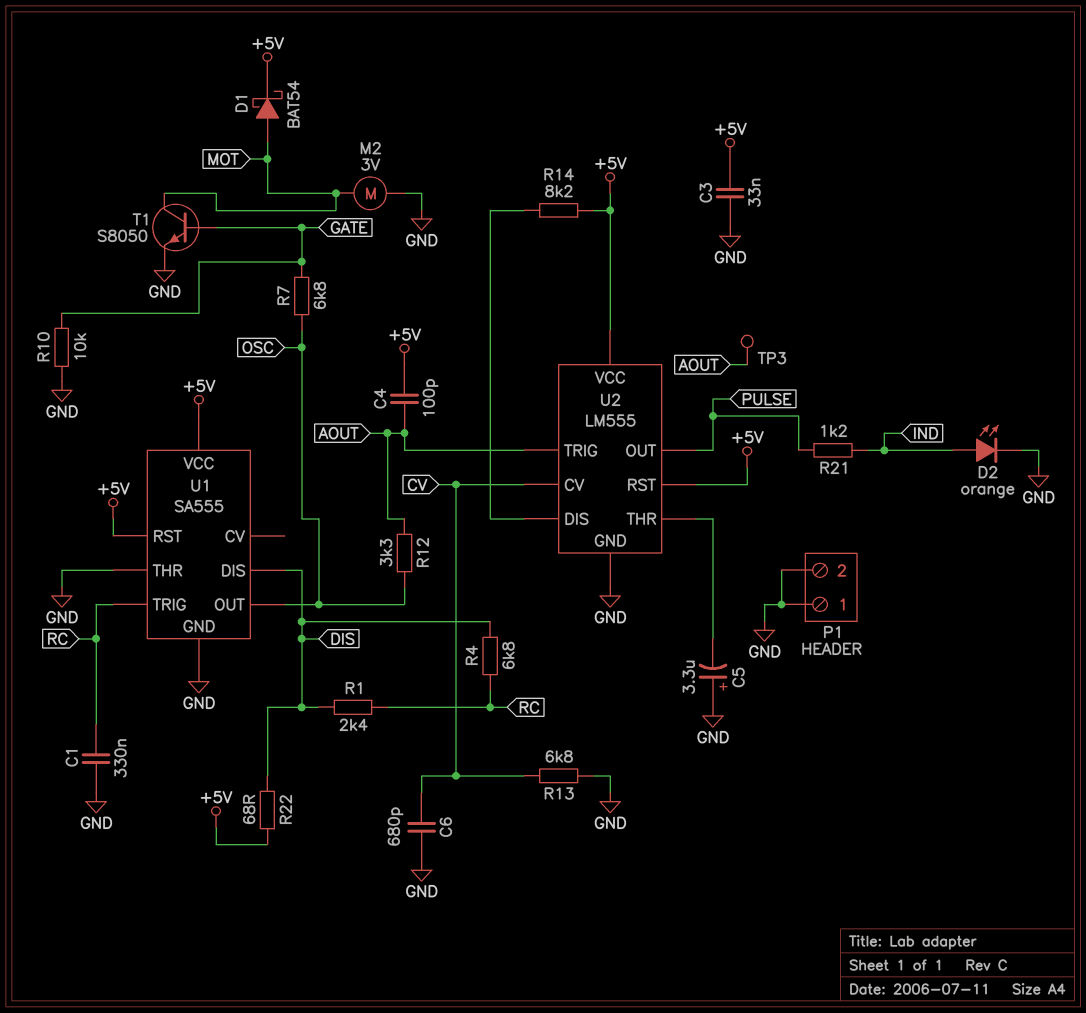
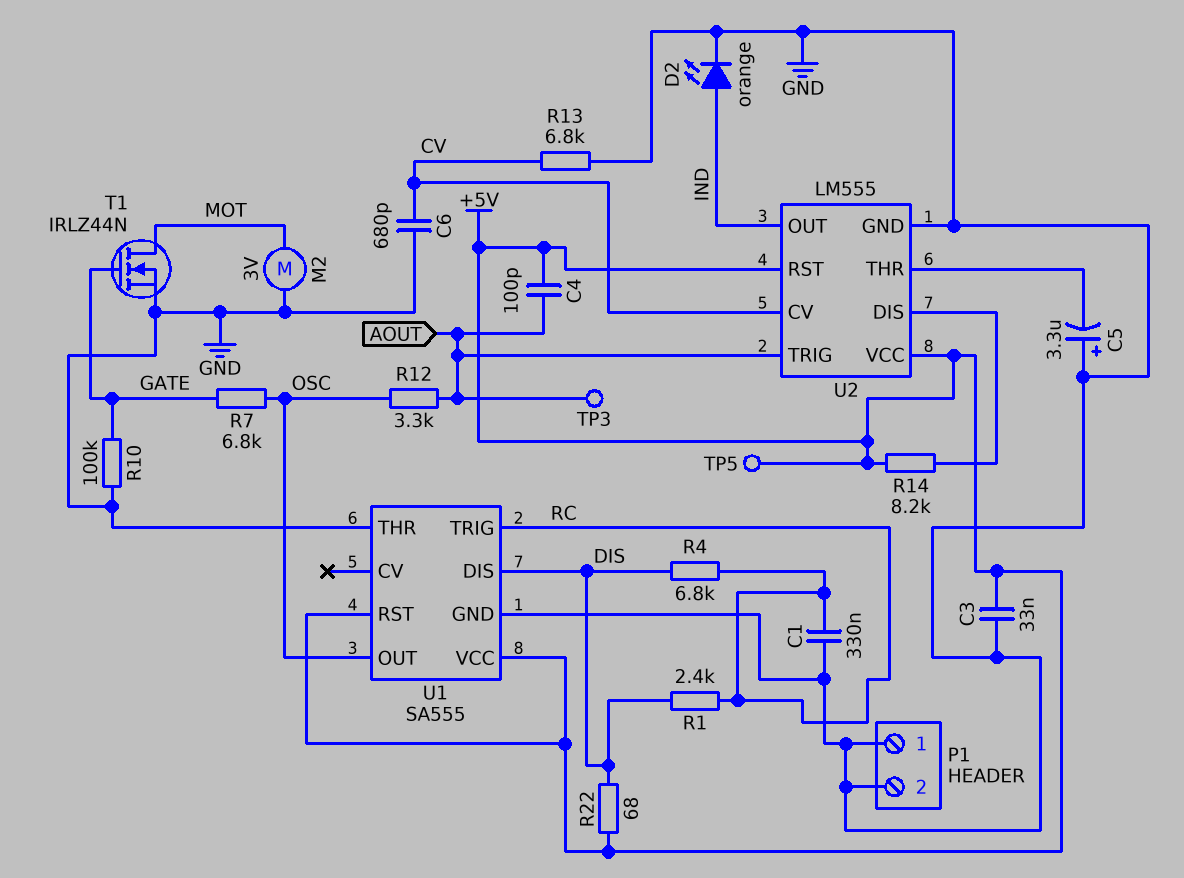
D1: schottky BAT54 (A MOT, K +5V) -> none
R10: 10k (GATE, GND) -> 100k (GATE, GND)
R21: 1.2k (IND, PULSE) -> none
T1: NPN S8050 (B GATE, C MOT, E GND) -> NMOS IRLZ44N (G GATE, D MOT, S GND)
TP5: none -> test point (+5V)
U2 pin OUT: PULSE -> IND

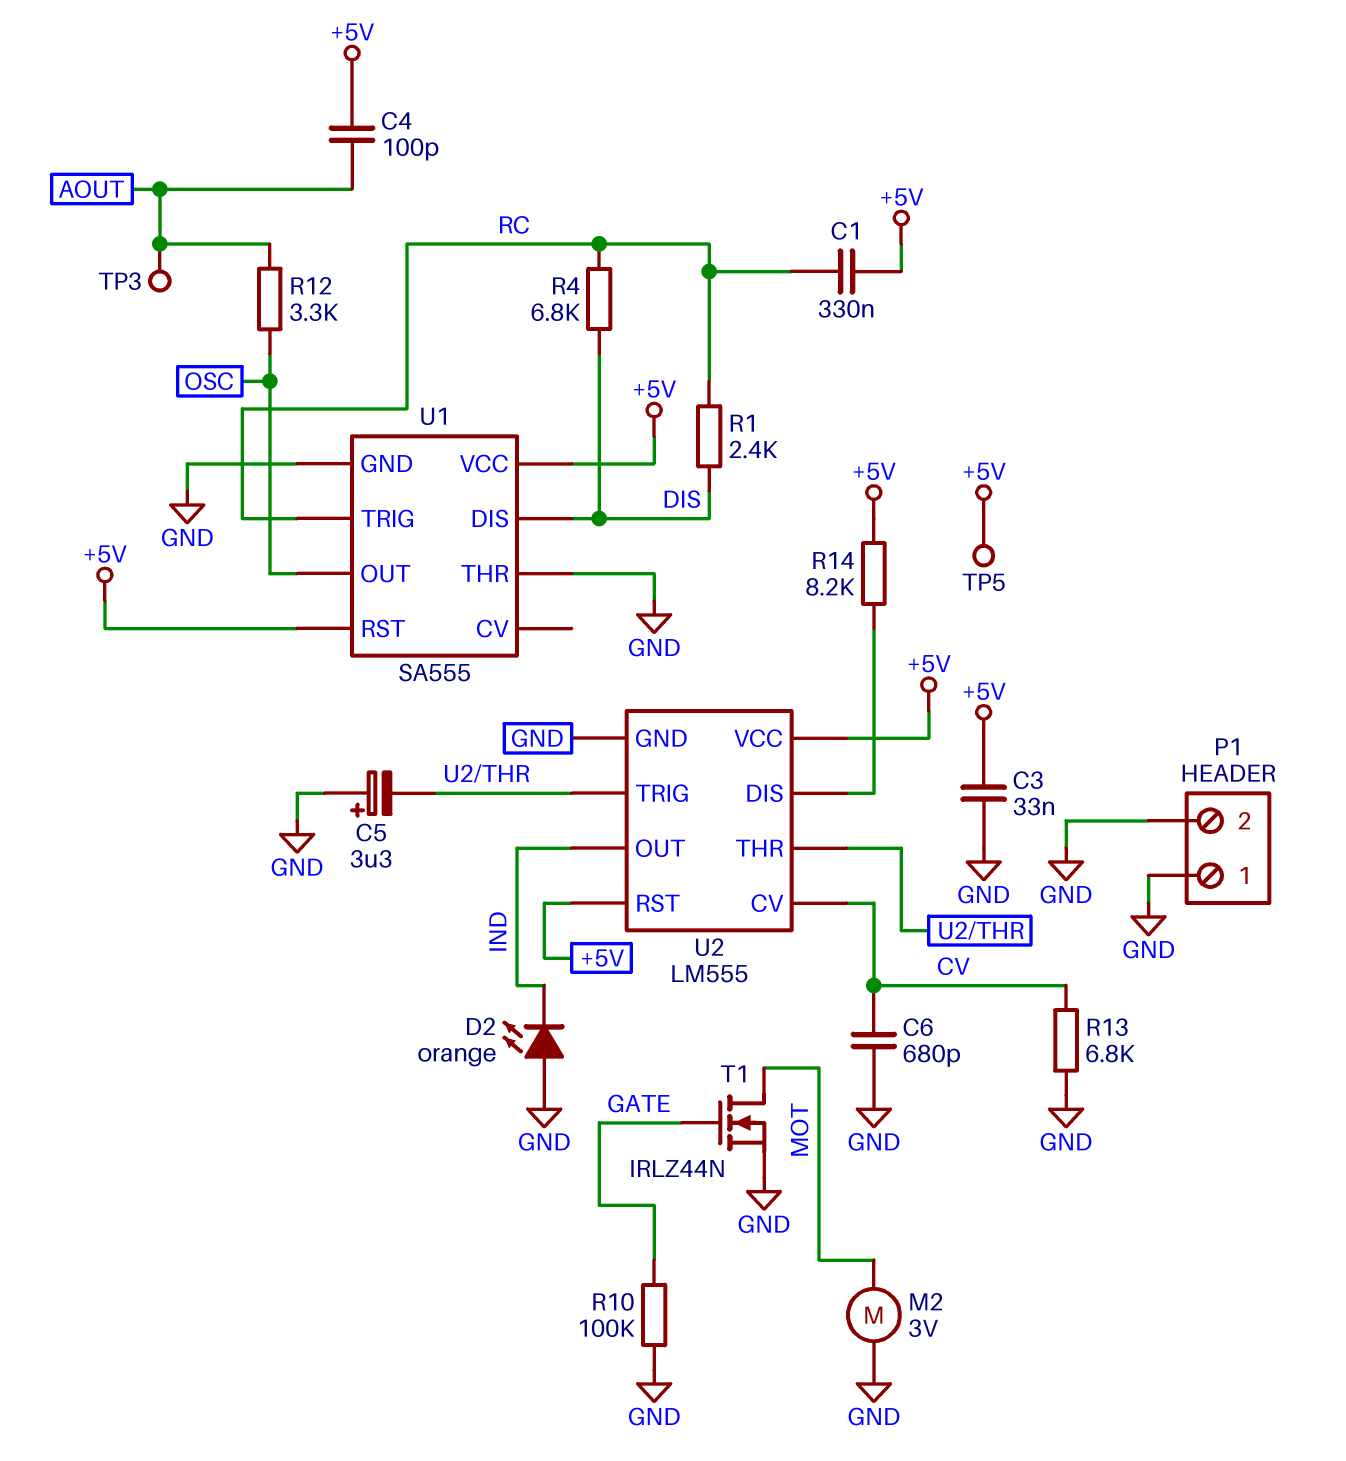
C1: 330nF (GND, RC) -> 330nF (+5V, RC)
D2: LED orange (A IND, K GND) -> LED orange (A GND, K IND)
R7: 6.8k (GATE, OSC) -> none
R22: 68 (+5V, DIS) -> none
U2 pin TRIG: AOUT -> U2/THR

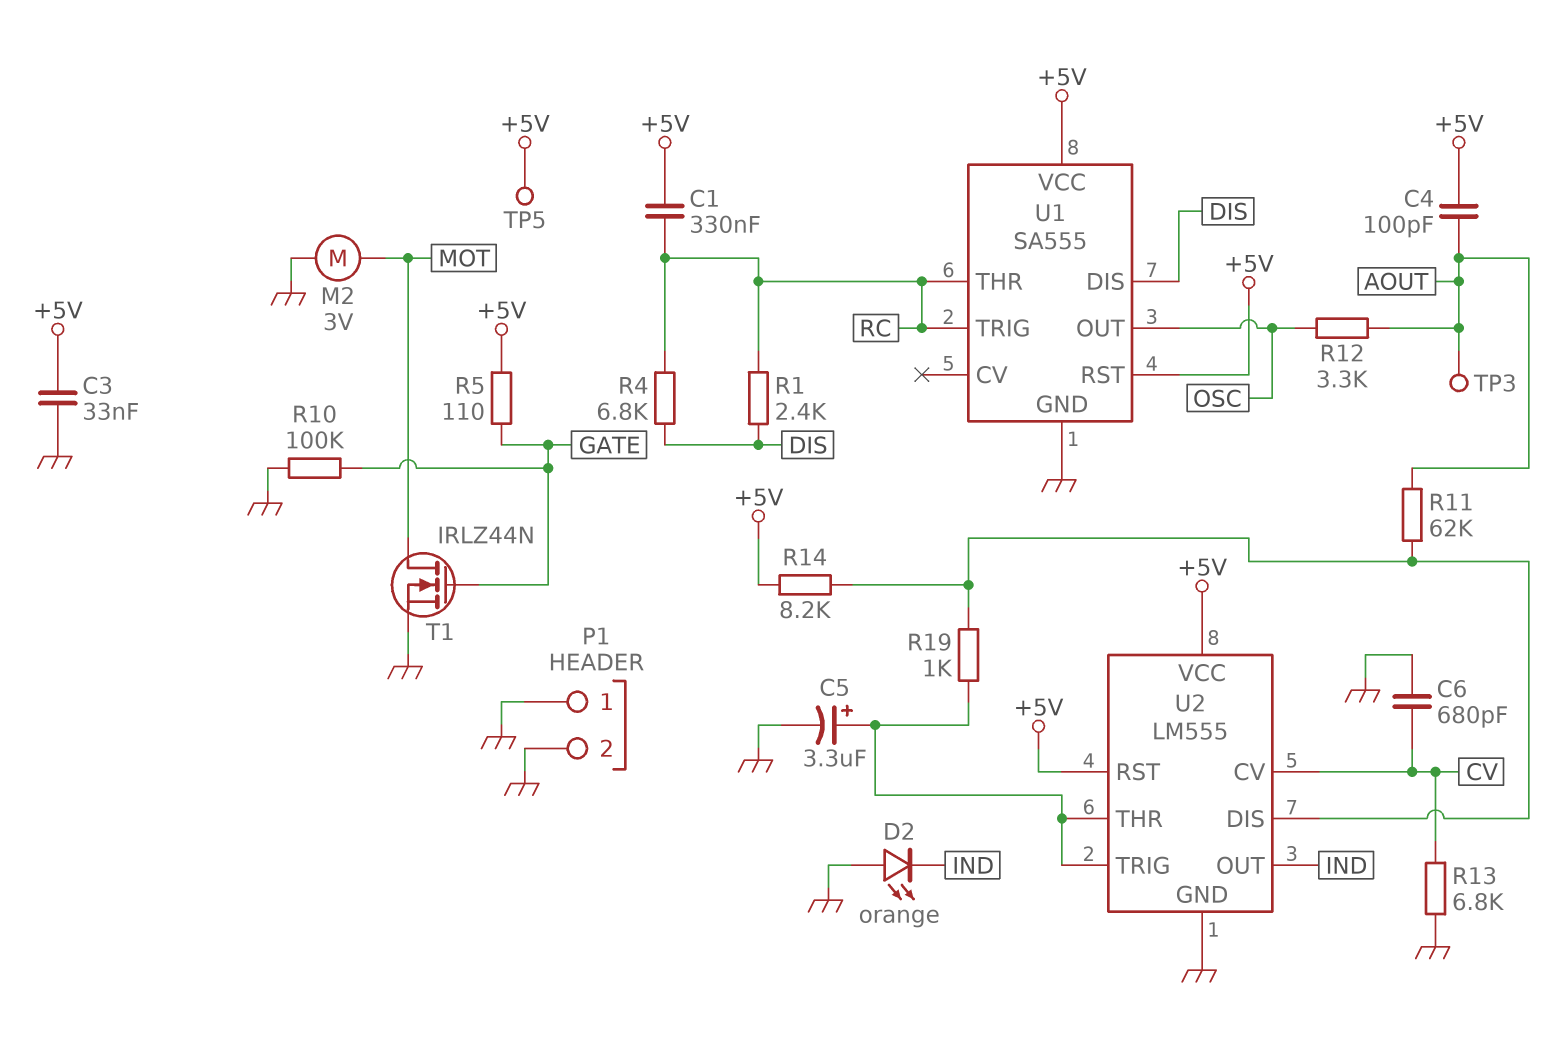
C5: 3.3uF (plus GND, minus U2/THR) -> 3.3uF (plus U2/THR, minus GND)
R5: none -> 110 (+5V, GATE)
R11: none -> 62k (AOUT, U2/DIS)
R19: none -> 1k (U2/DIS, U2/THR)
U1 pin THR: GND -> RC

